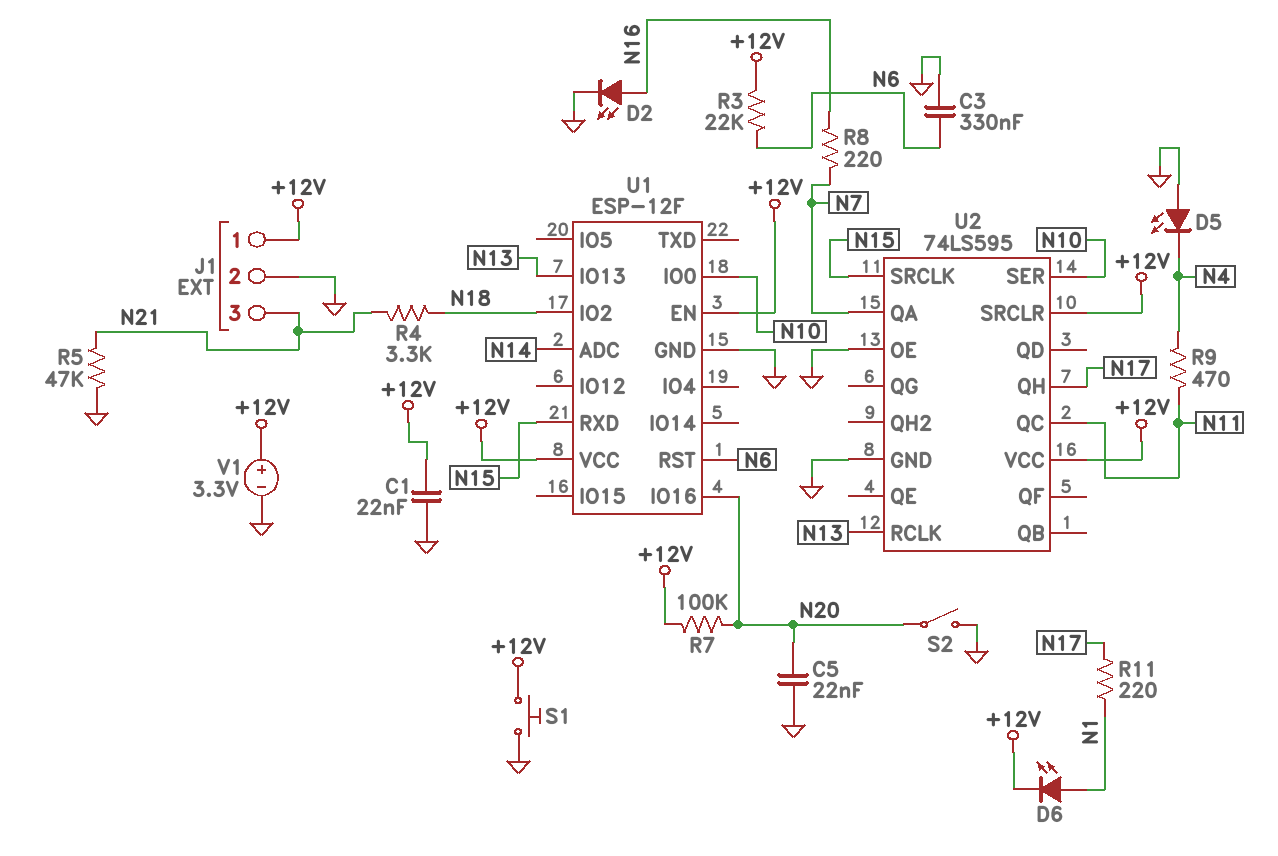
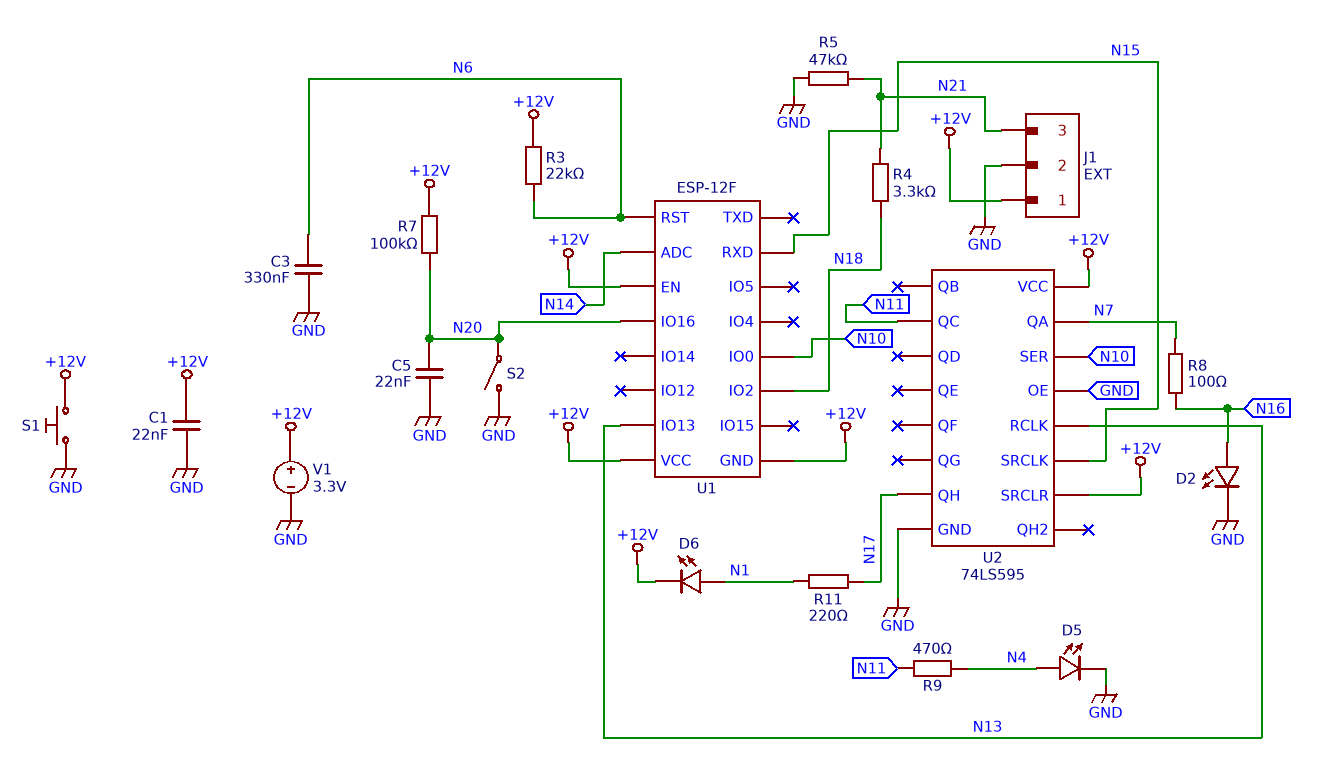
D5: LED (A GND, K N4) -> LED (A N4, K GND)
R8: 220 (N7, N16) -> 100 (N7, N16)
U1 pin GND: GND -> +12V

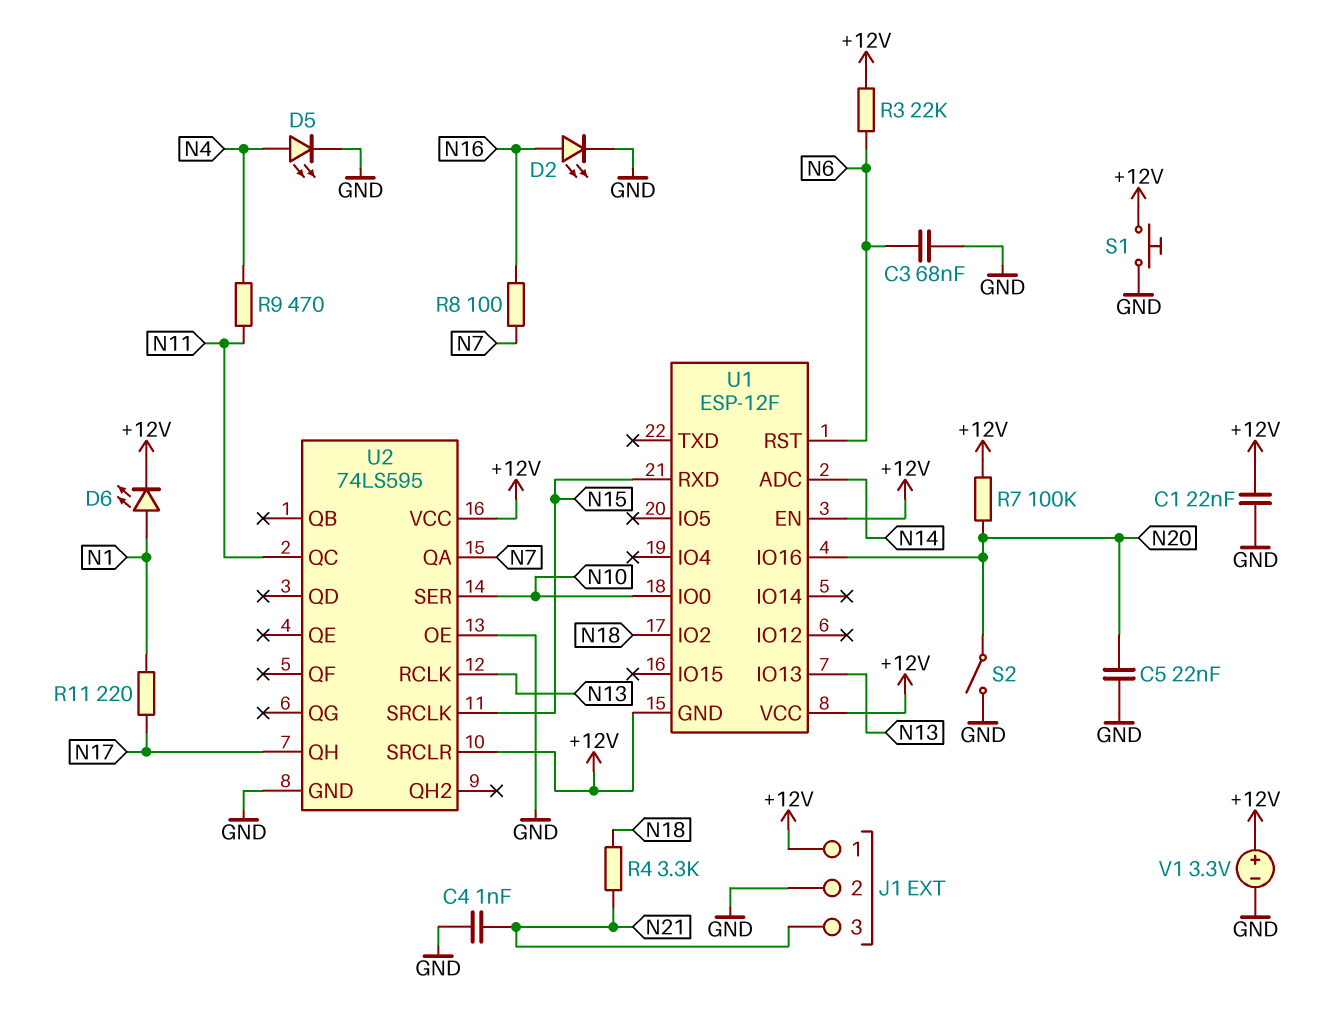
C3: 330nF (GND, N6) -> 68nF (GND, N6)
C4: none -> 1nF (GND, N21)
R5: 47k (GND, N21) -> none

